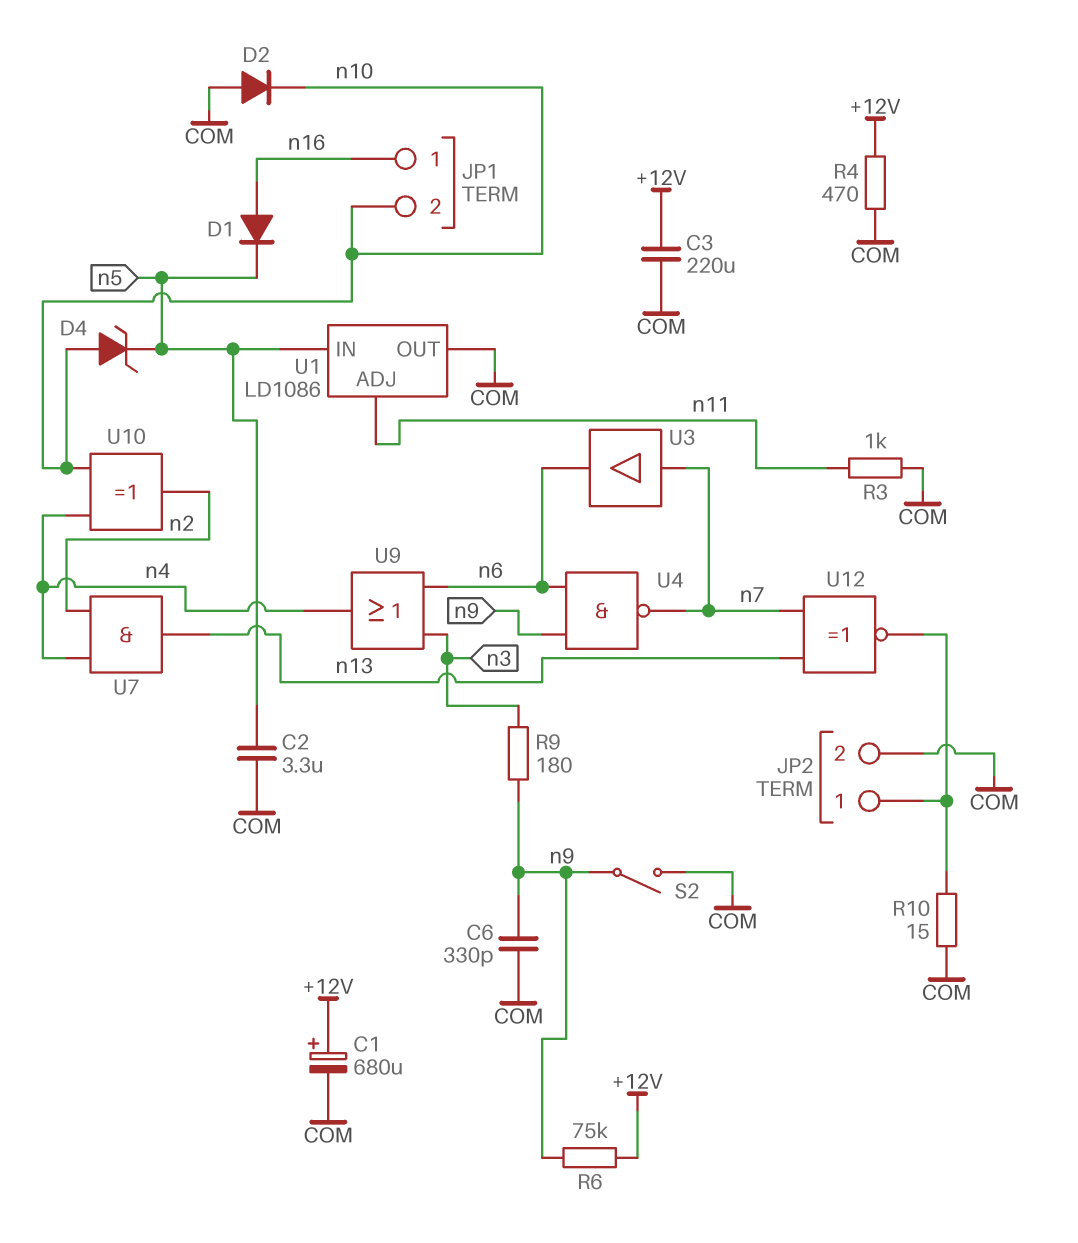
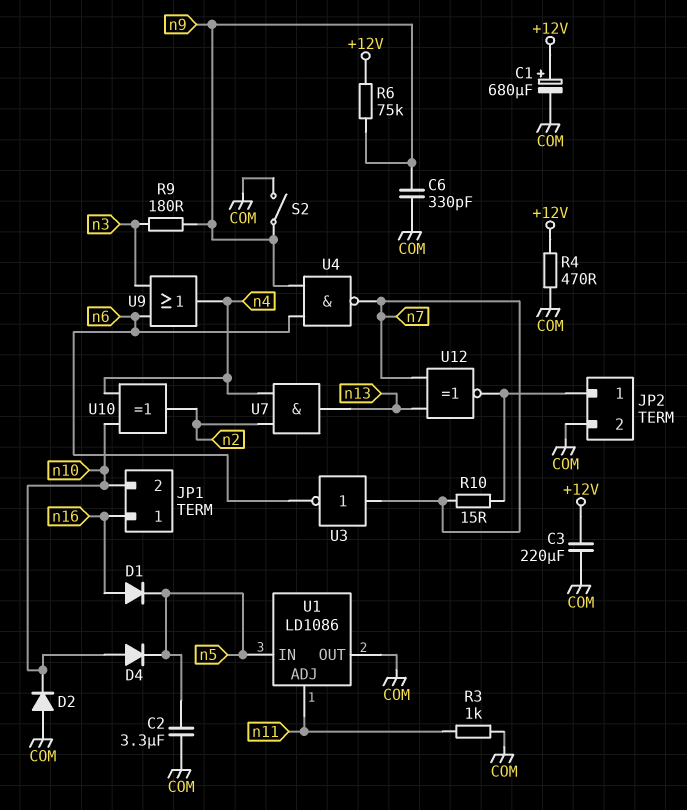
D4: zener (A n10, K n5) -> diode (A n10, K n5)
R10: 15 (COM, JP2/1) -> 15 (JP2/1, n7)
U3: buffer (in n7, out n6) -> NOT (in n7, out n6)

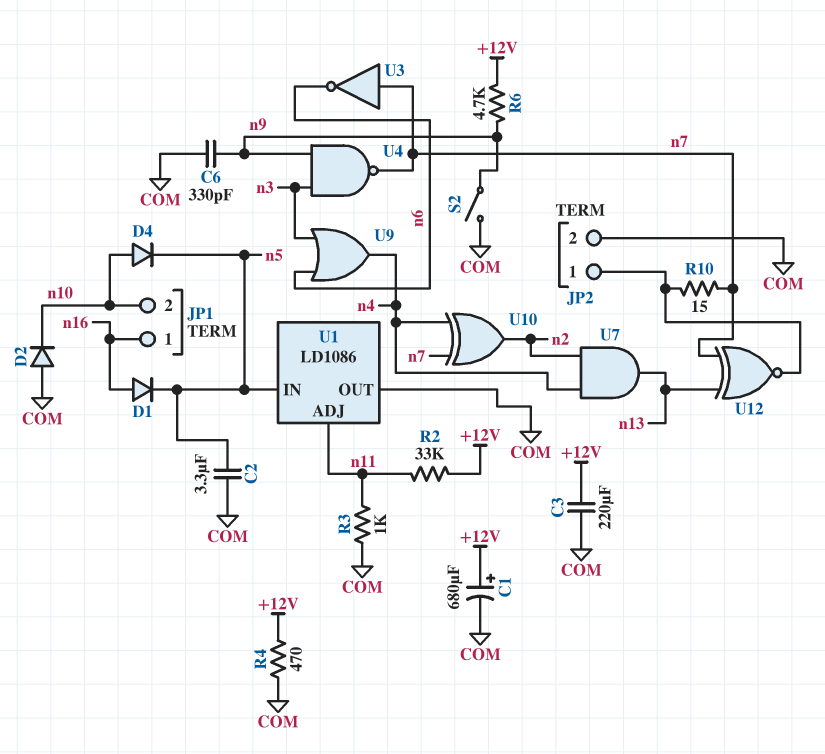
R2: none -> 33k (+12V, n11)
R6: 75k (+12V, n9) -> 4.7k (+12V, n9)
R9: 180 (n3, n9) -> none
U4: NAND (in n6, in n9, out n7) -> NAND (in n3, in n9, out n7)
U10: XOR (in n4, in n10, out n2) -> XOR (in n4, in n7, out n2)

